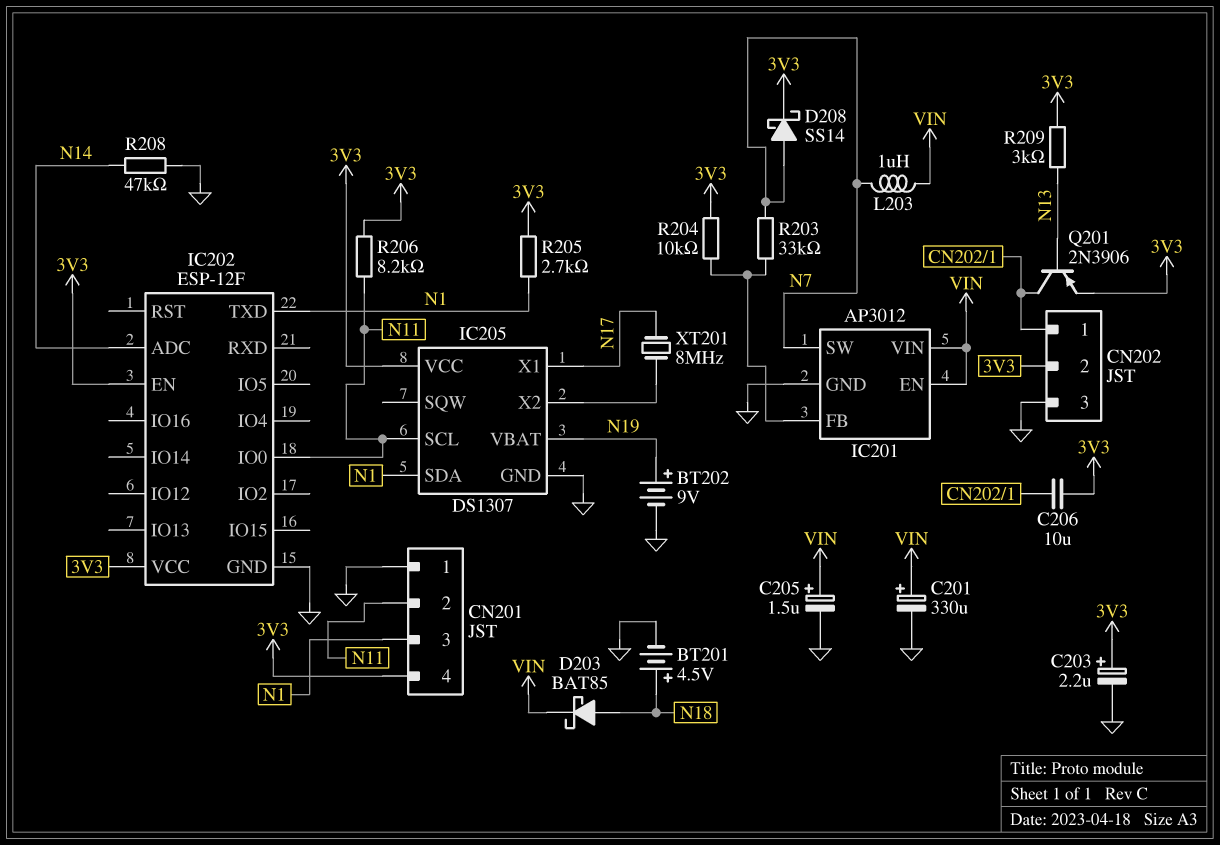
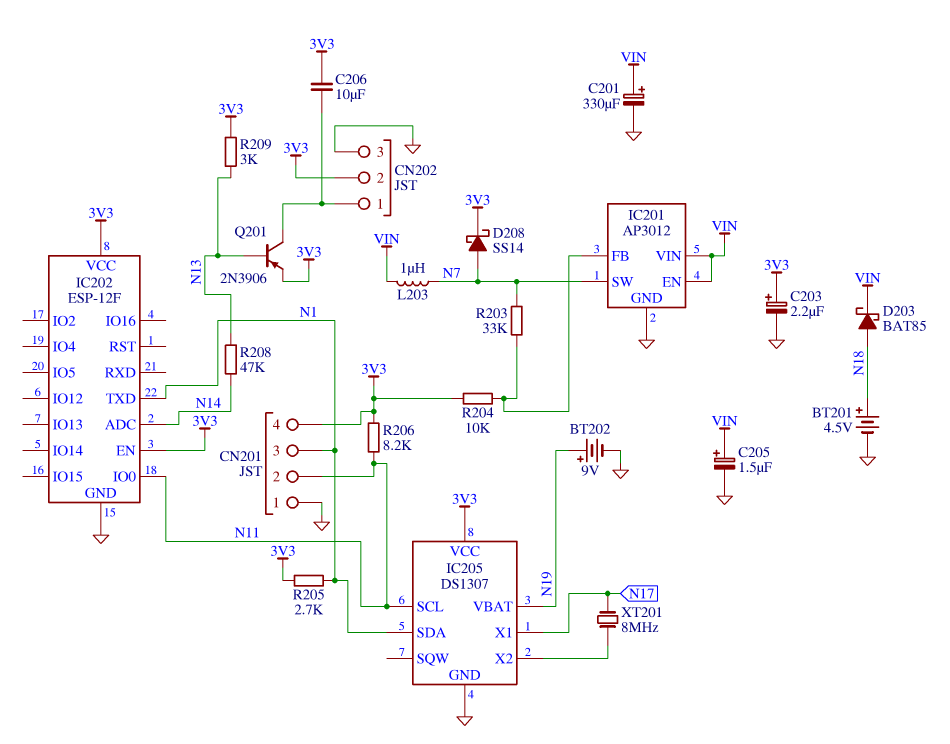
R208: 47k (GND, N14) -> 47k (N13, N14)

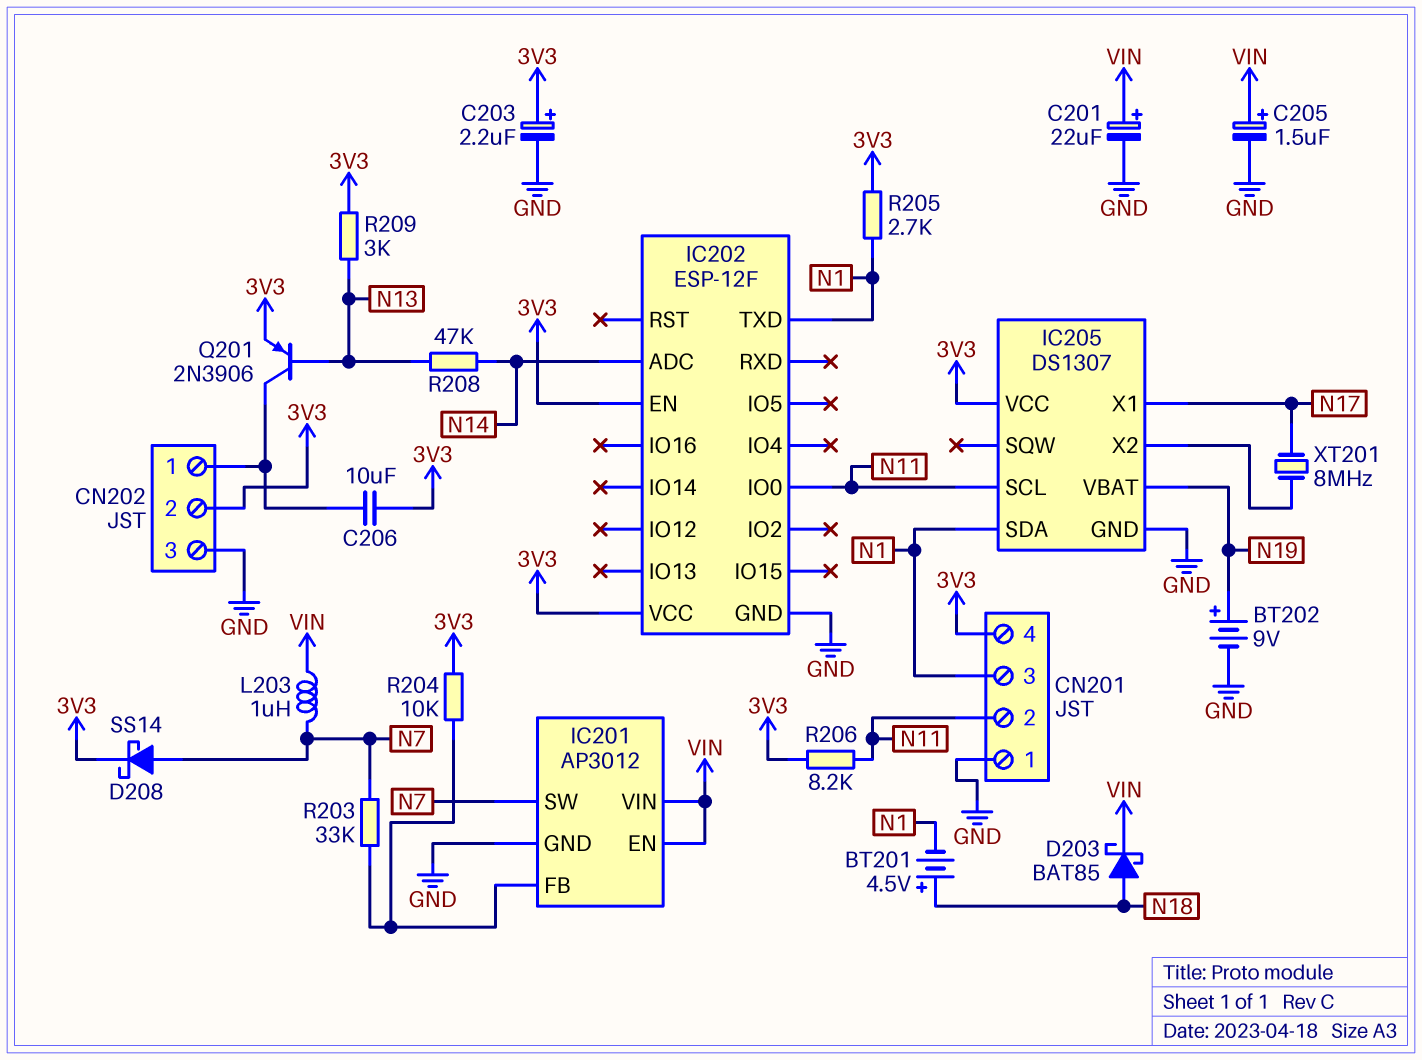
BT201: 4.5V (plus N18, minus GND) -> 4.5V (plus N18, minus N1)
C201: 330uF (plus VIN, minus GND) -> 22uF (plus VIN, minus GND)

